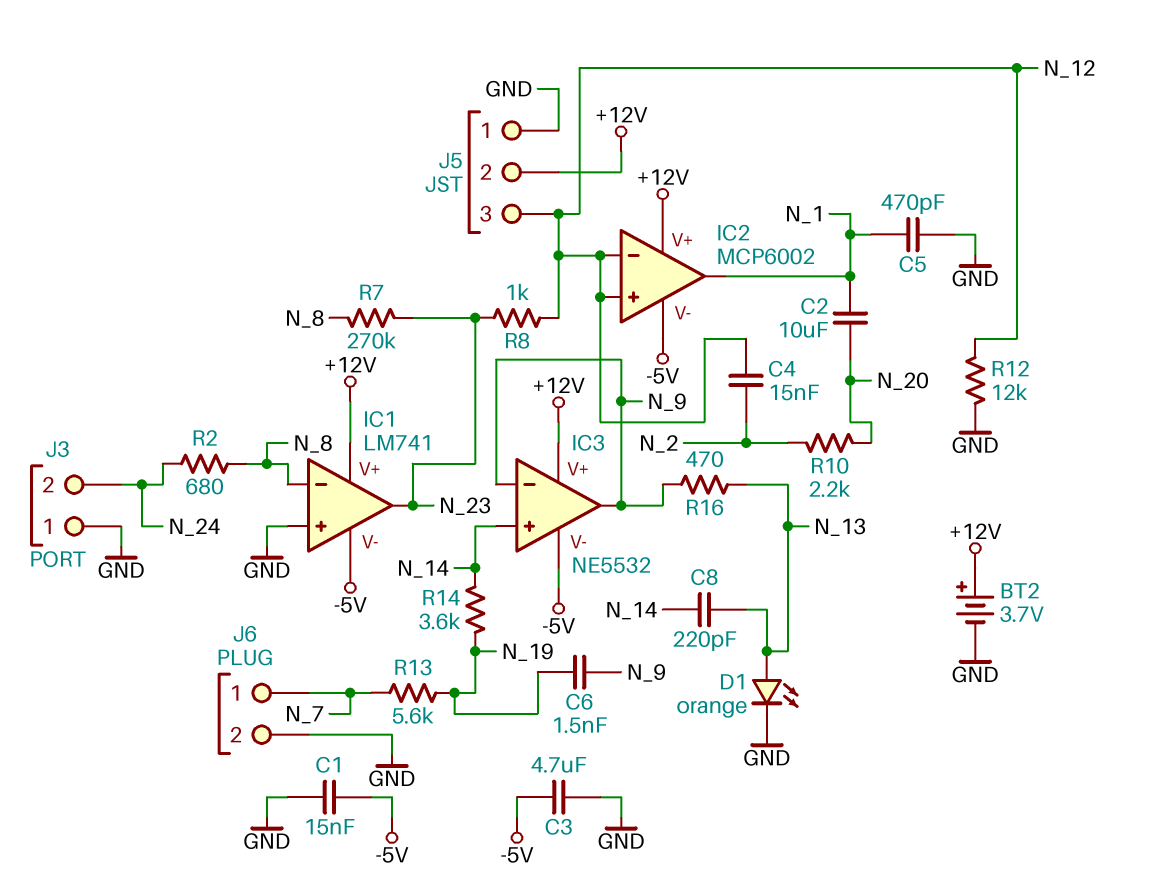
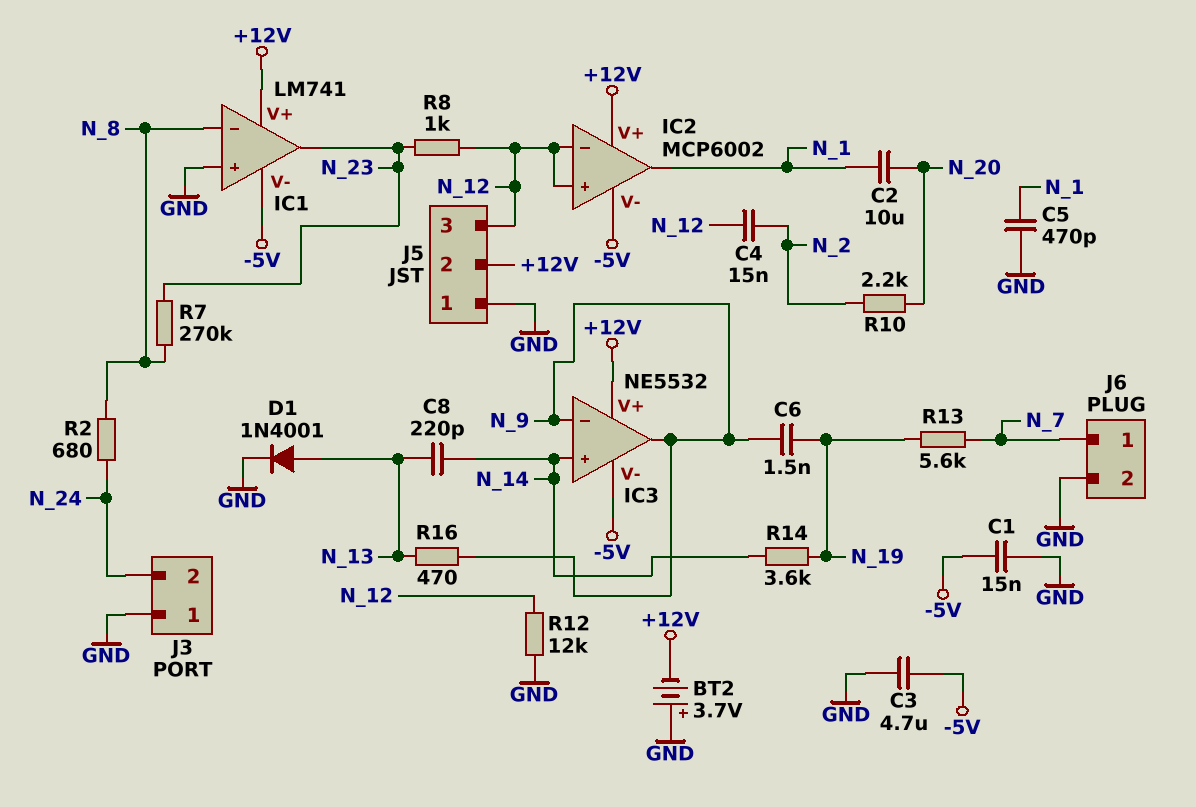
BT2: 3.7V (plus +12V, minus GND) -> 3.7V (plus GND, minus +12V)
D1: LED orange (A N_13, K GND) -> diode 1N4001 (A N_13, K GND)

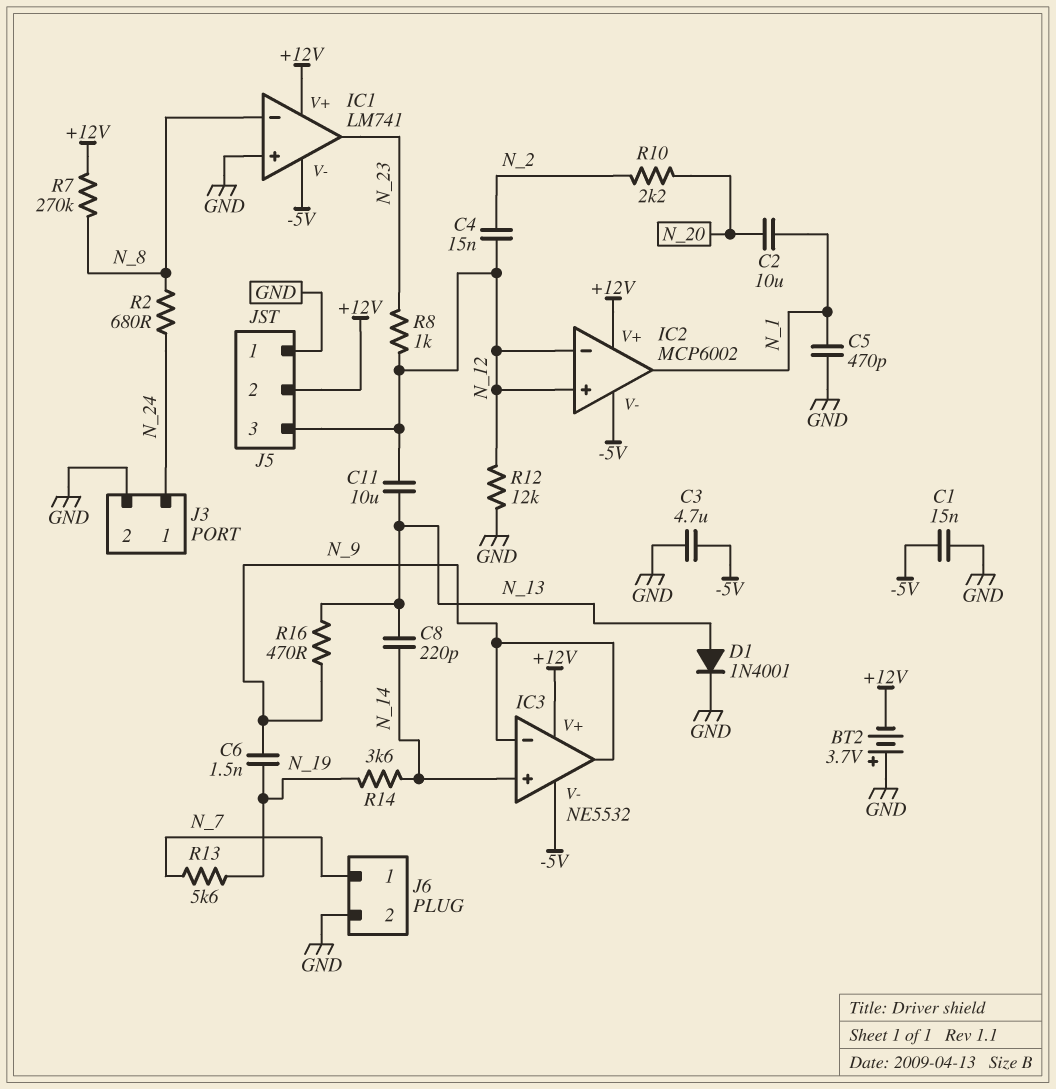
C11: none -> 10uF (N_12, N_13)
J3 pin 1: GND -> N_24
J3 pin 2: N_24 -> GND
R7: 270k (N_8, N_23) -> 270k (+12V, N_8)

